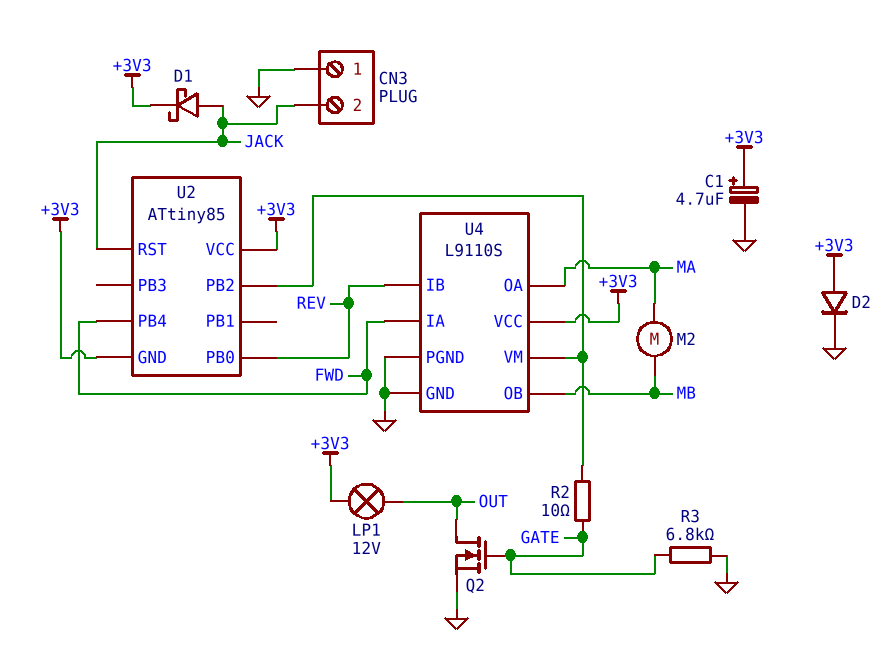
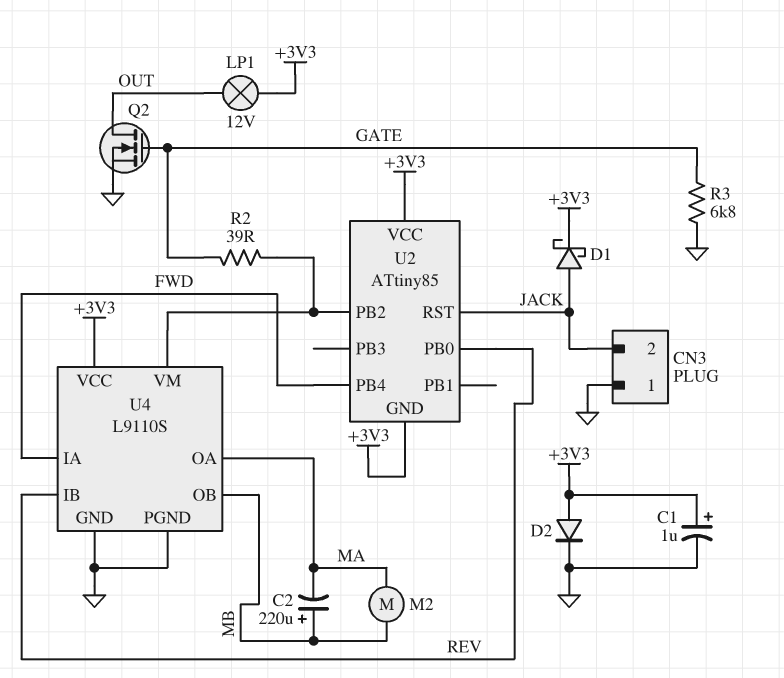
C1: 4.7uF (plus +3V3, minus GND) -> 1uF (plus +3V3, minus GND)
C2: none -> 220uF (plus MB, minus MA)
R2: 10 (GATE, U2/PB2) -> 39 (GATE, U2/PB2)

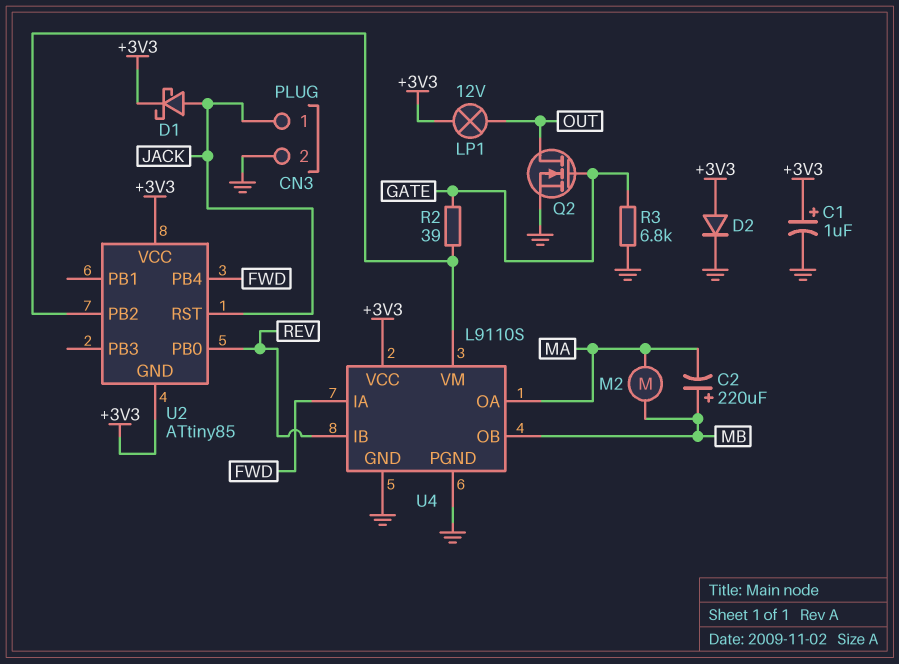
CN3 pin 1: GND -> JACK
CN3 pin 2: JACK -> GND

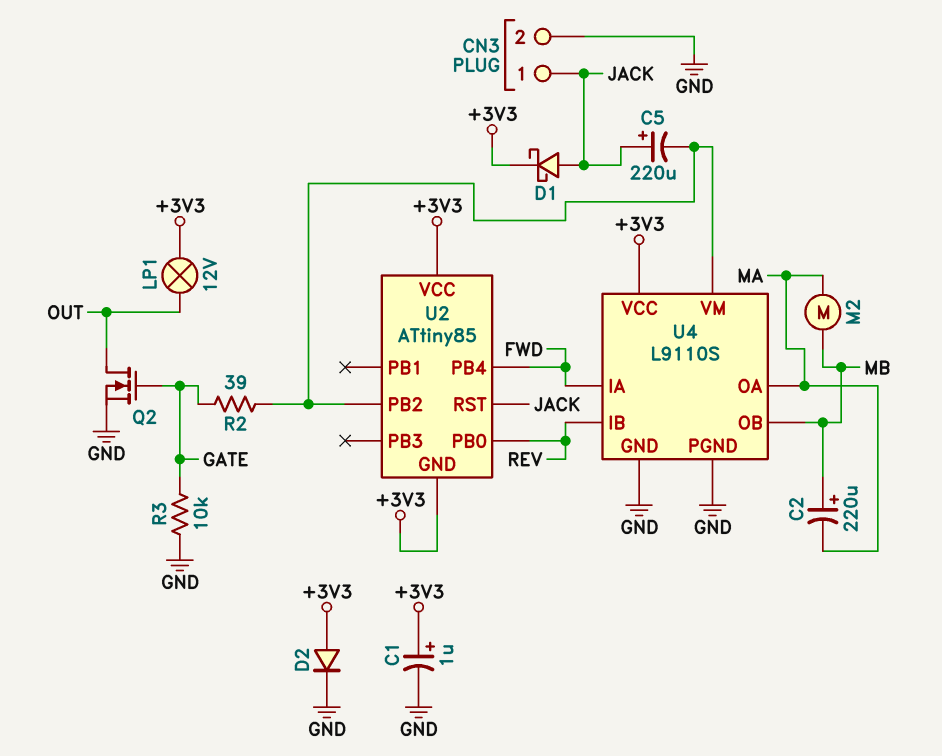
C5: none -> 220uF (plus JACK, minus U2/PB2)
R3: 6.8k (GATE, GND) -> 10k (GATE, GND)

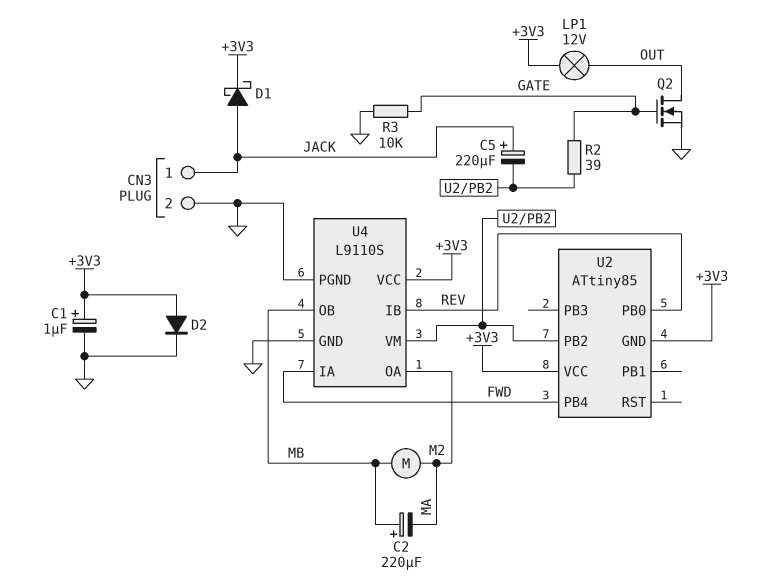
U2 pin RST: JACK -> none

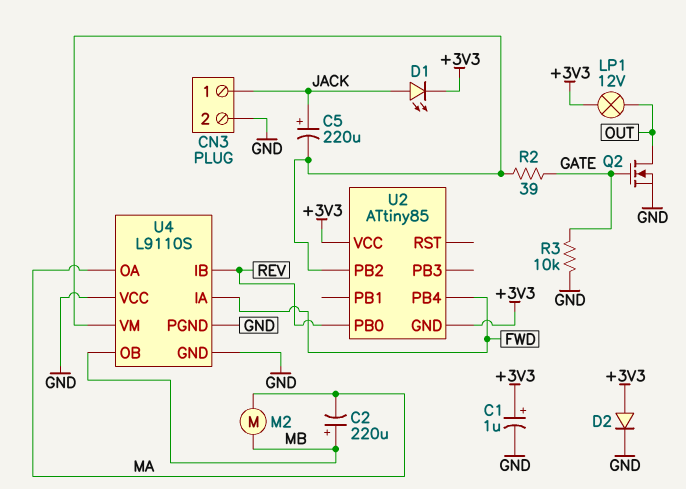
D1: schottky (A JACK, K +3V3) -> LED (A JACK, K +3V3)
U4 pin VCC: +3V3 -> GND

